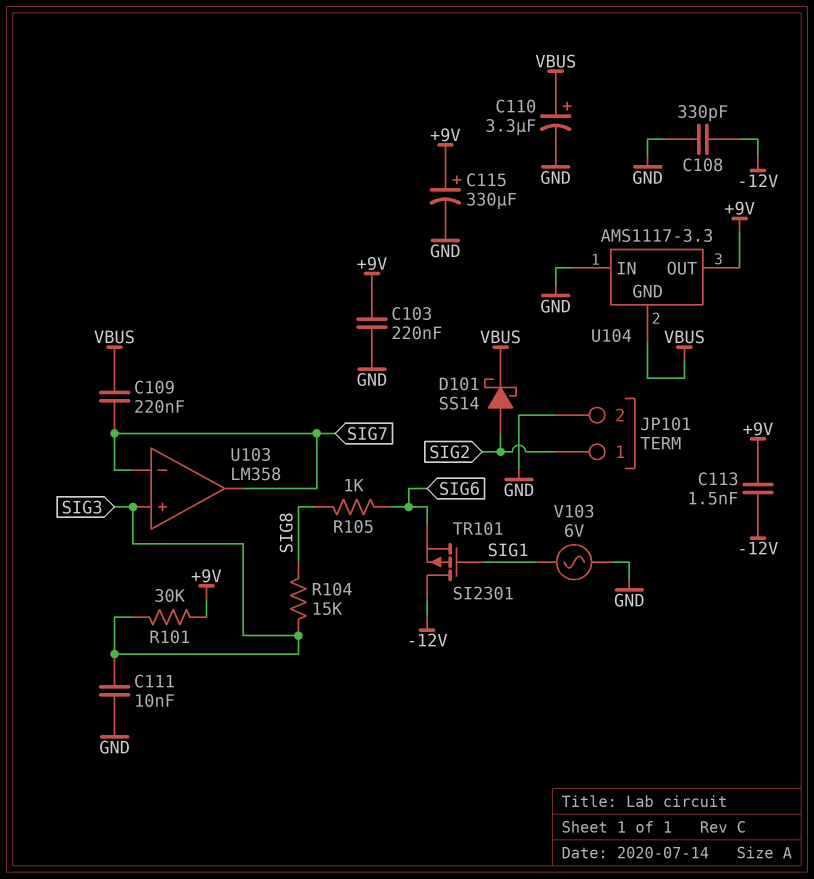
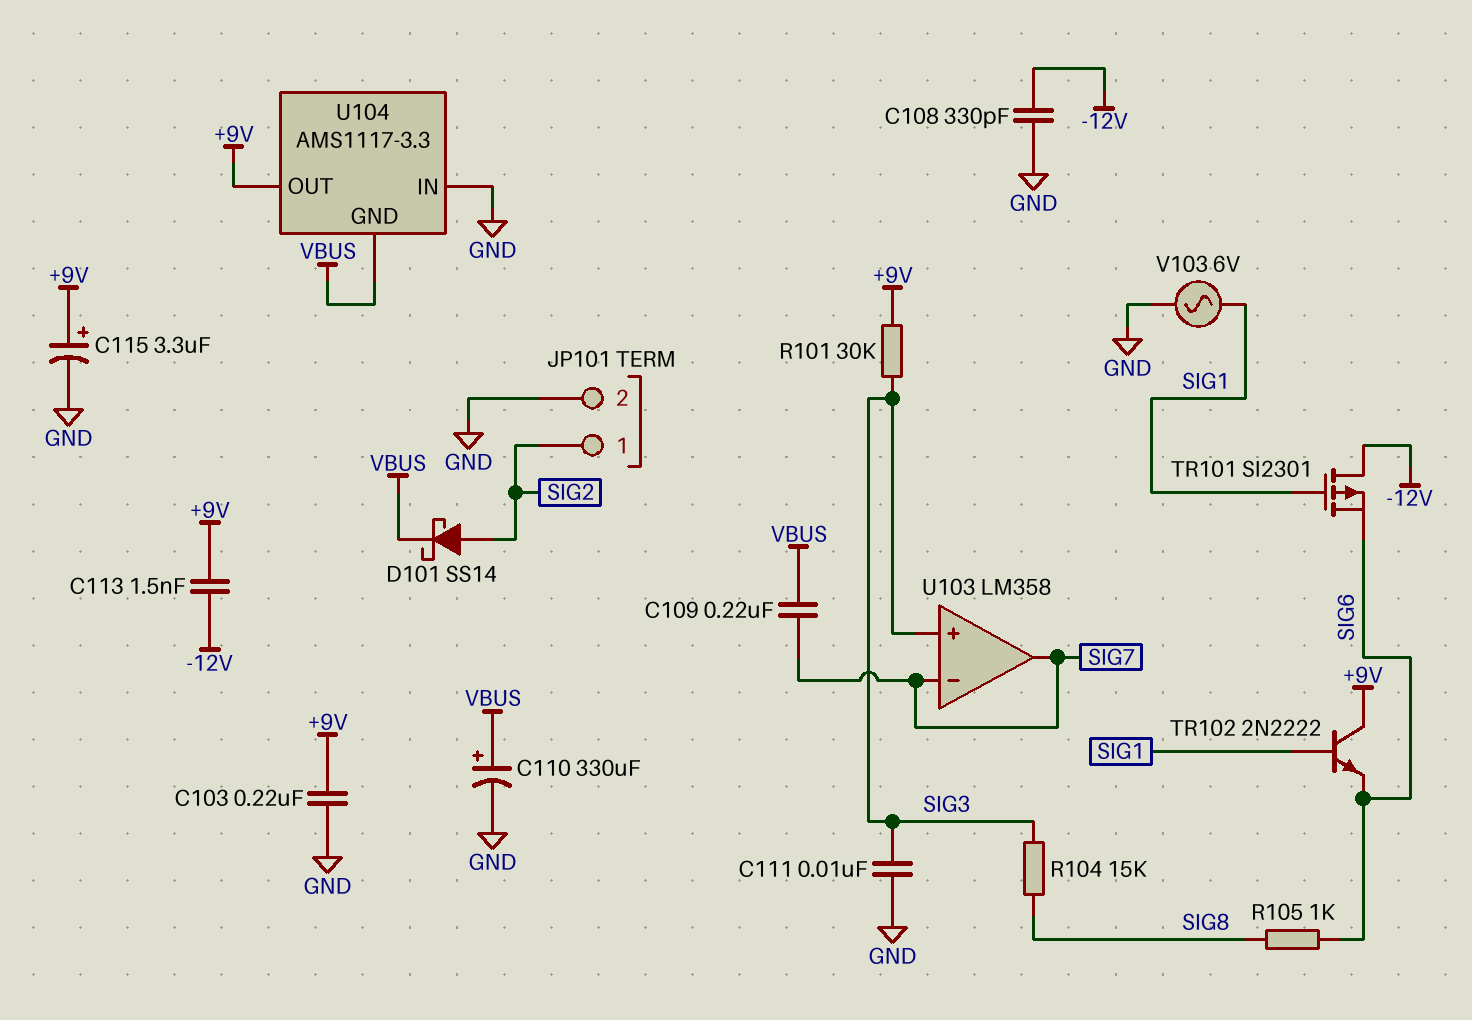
C110: 3.3uF (plus VBUS, minus GND) -> 330uF (plus VBUS, minus GND)
C115: 330uF (plus +9V, minus GND) -> 3.3uF (plus +9V, minus GND)
TR102: none -> NPN 2N2222 (B SIG1, C +9V, E SIG6)

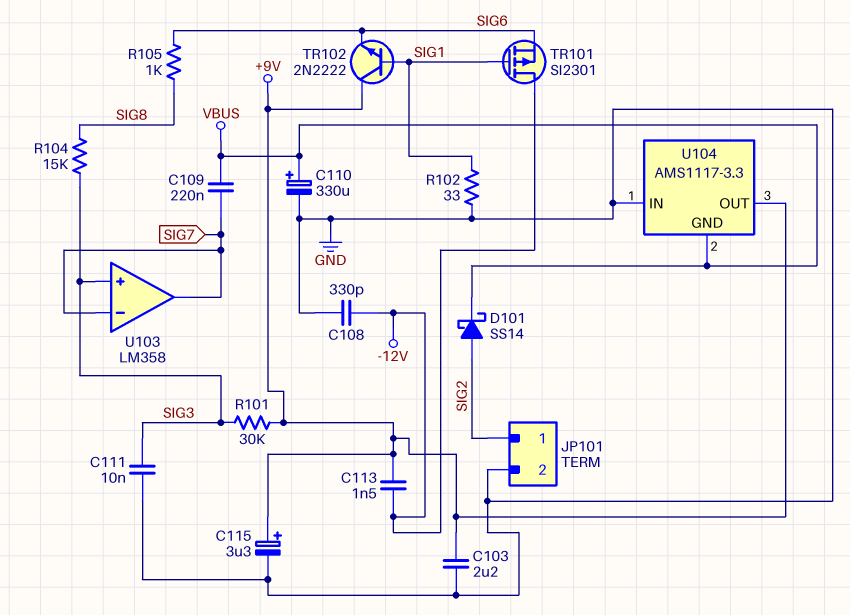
C103: 220nF (+9V, GND) -> 2.2uF (+9V, GND)
R102: none -> 33 (GND, SIG1)
V103: AC 6V (GND, SIG1) -> none

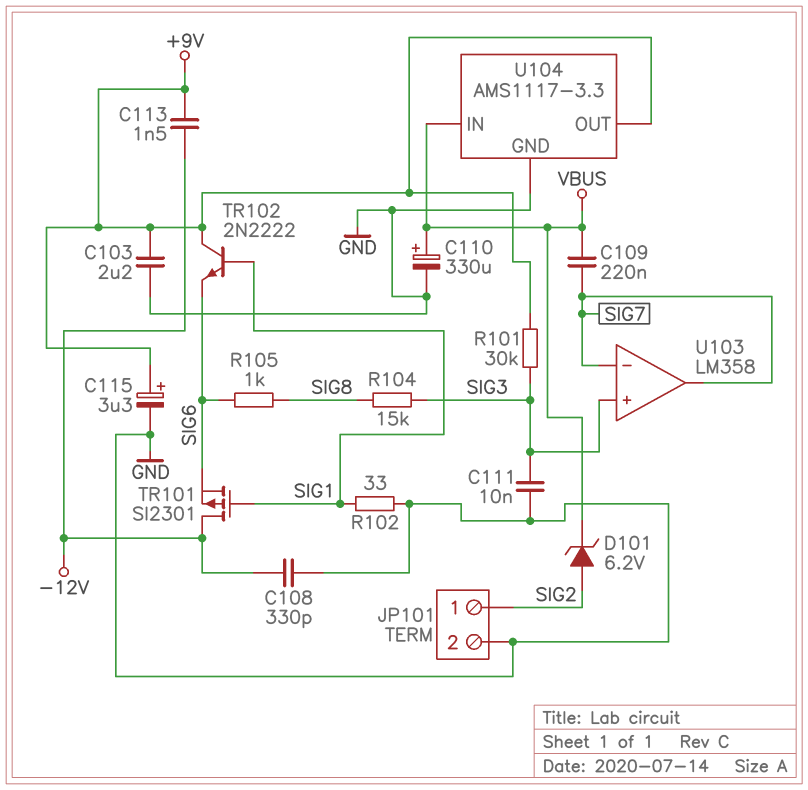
D101: schottky SS14 (A SIG2, K VBUS) -> zener 6.2V (A SIG2, K VBUS)
U104 pin GND: VBUS -> GND
U104 pin IN: GND -> VBUS

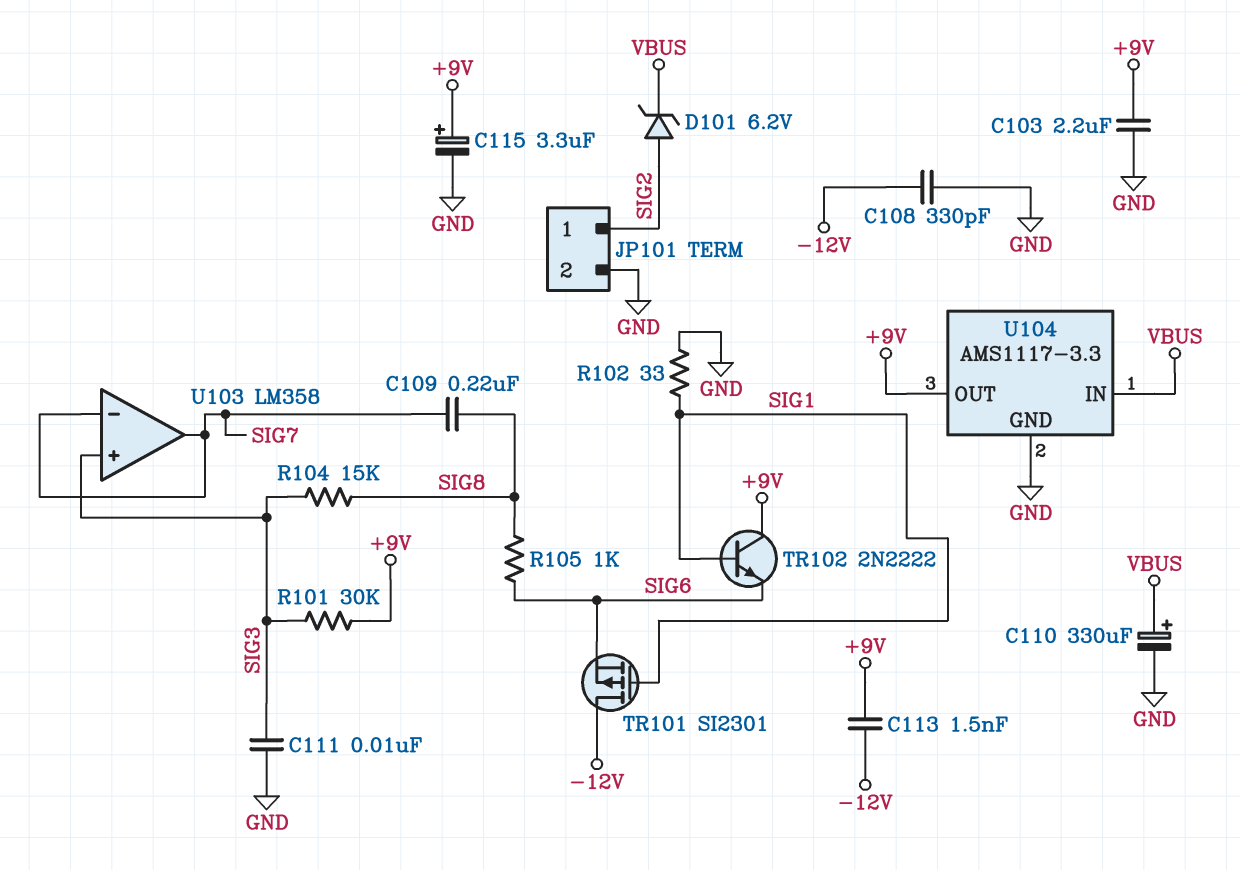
C109: 220nF (SIG7, VBUS) -> 220nF (SIG7, SIG8)

